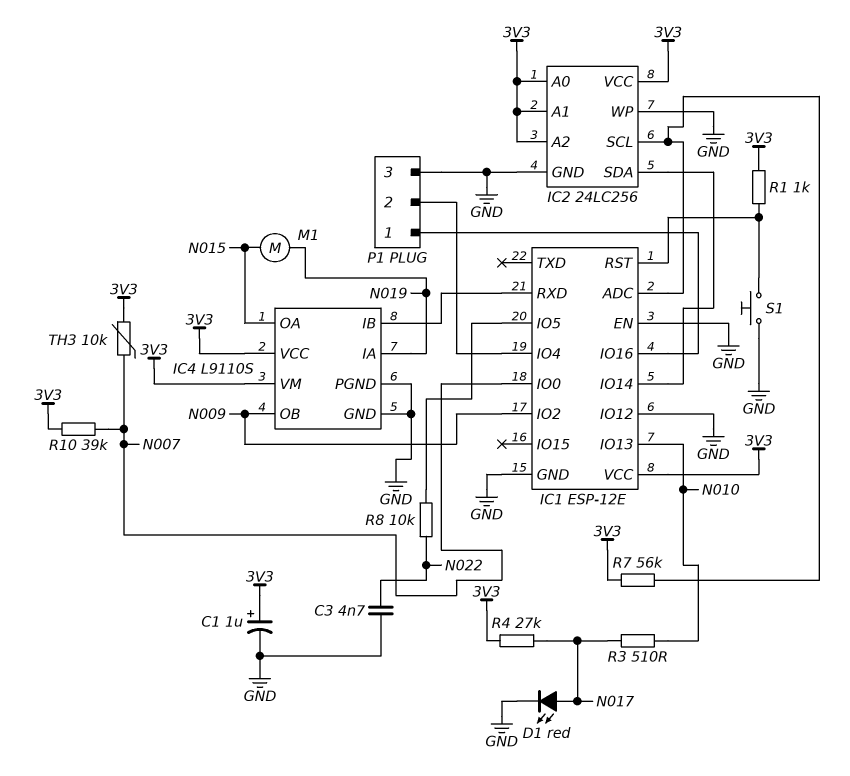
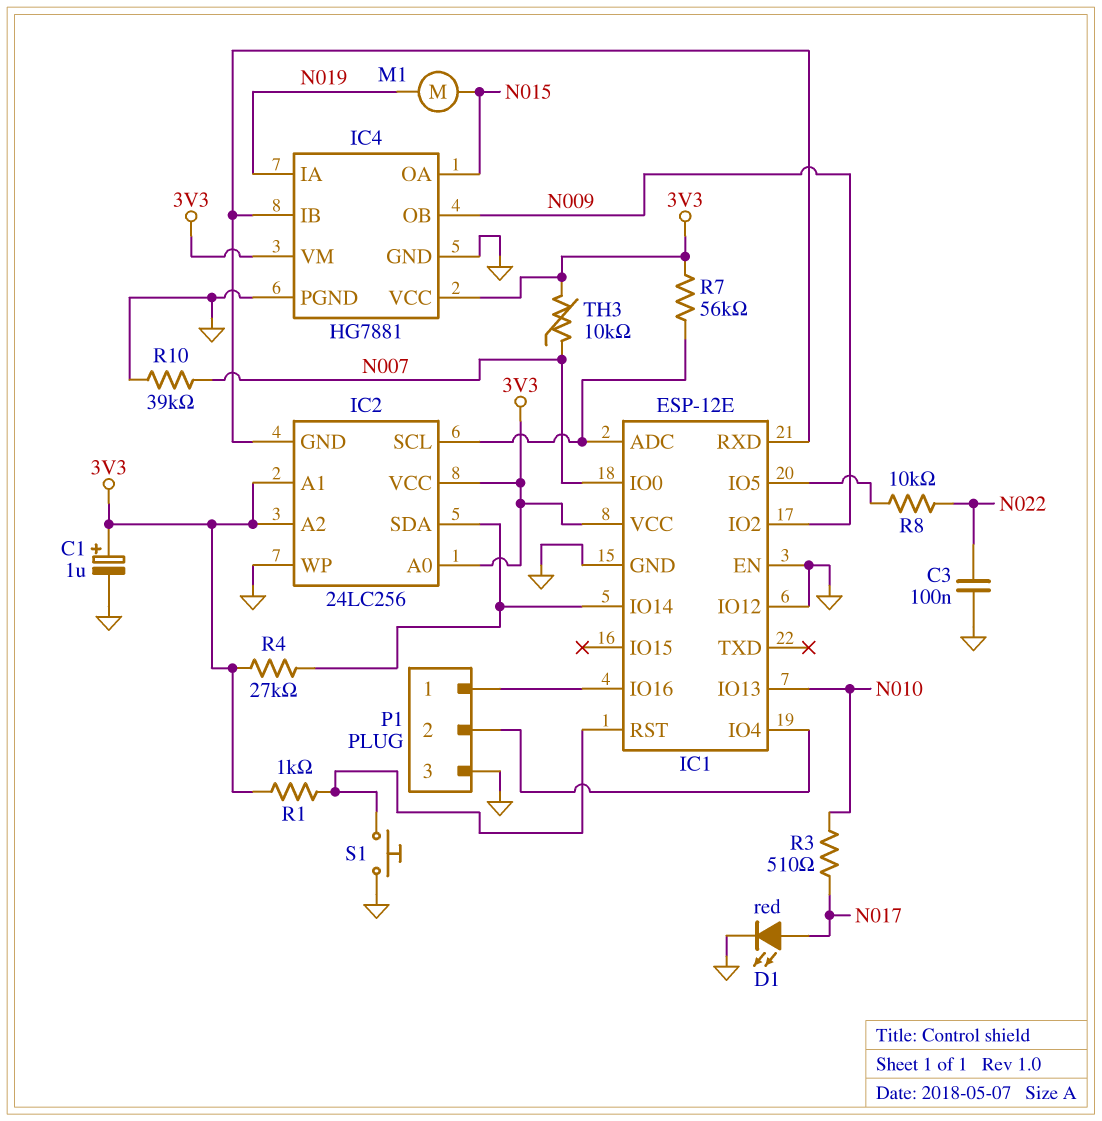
C3: 4.7nF (GND, N022) -> 100nF (GND, N022)
IC2 pin GND: GND -> IC1/RXD
IC4: L9110S -> HG7881
R4: 27k (3V3, N017) -> 27k (3V3, IC1/IO14)
R10: 39k (3V3, N007) -> 39k (GND, N007)

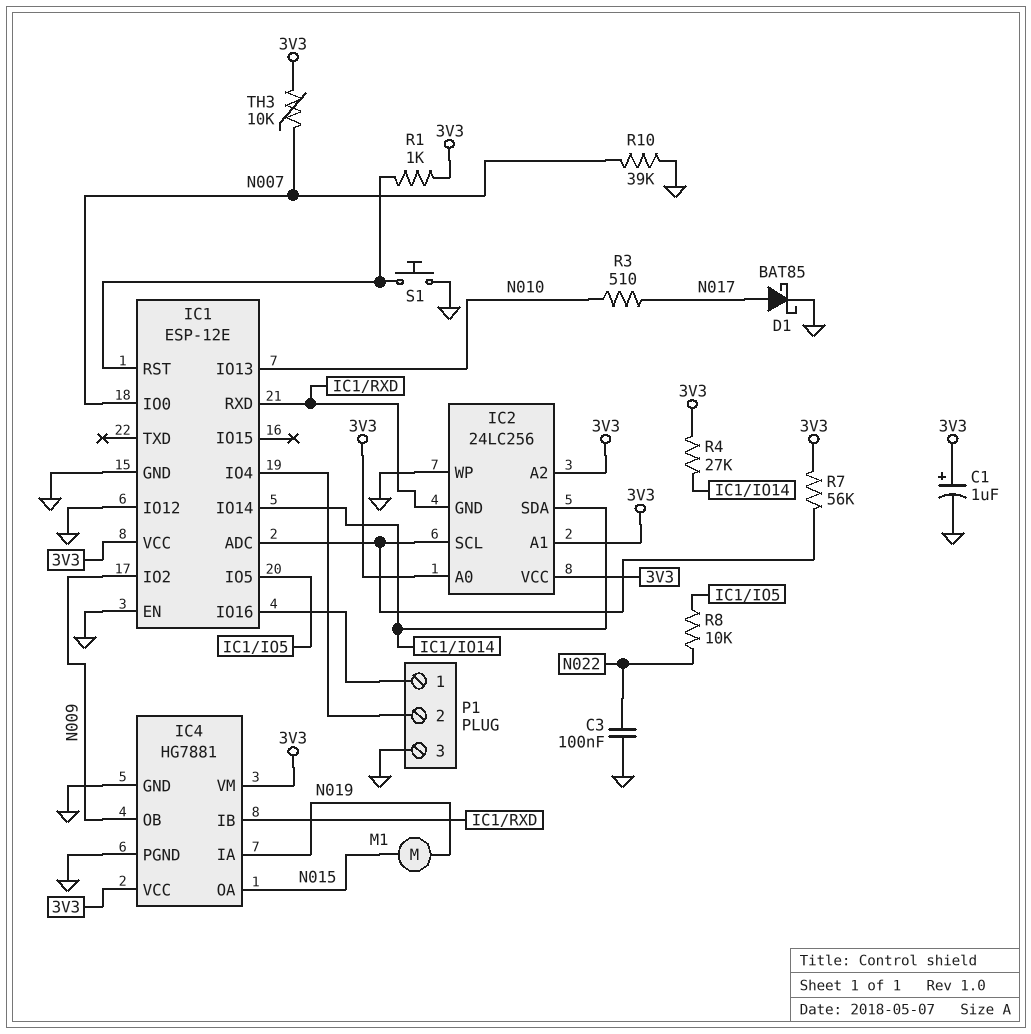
D1: LED red (A N017, K GND) -> schottky BAT85 (A N017, K GND)

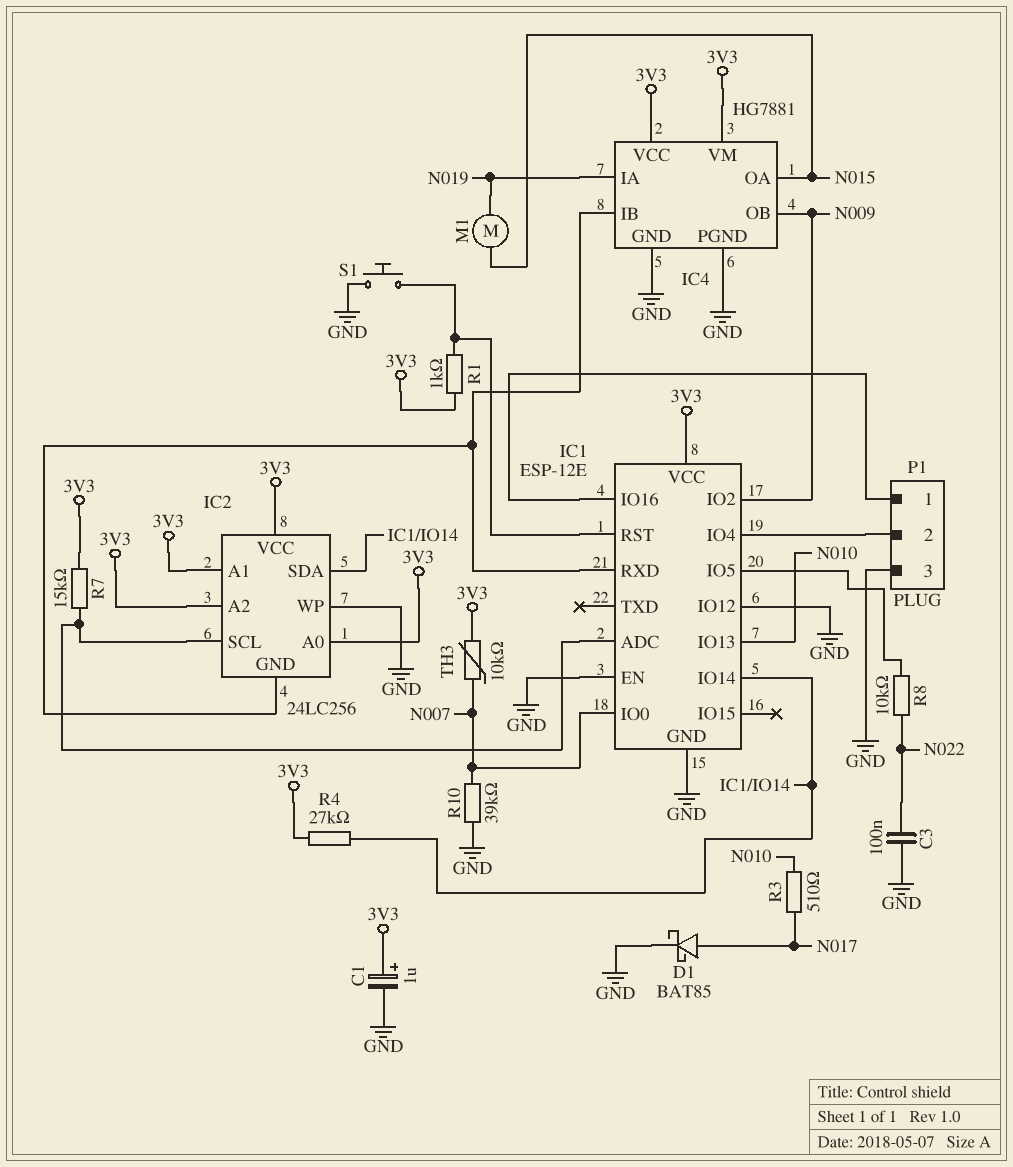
R7: 56k (3V3, IC1/ADC) -> 15k (3V3, IC1/ADC)

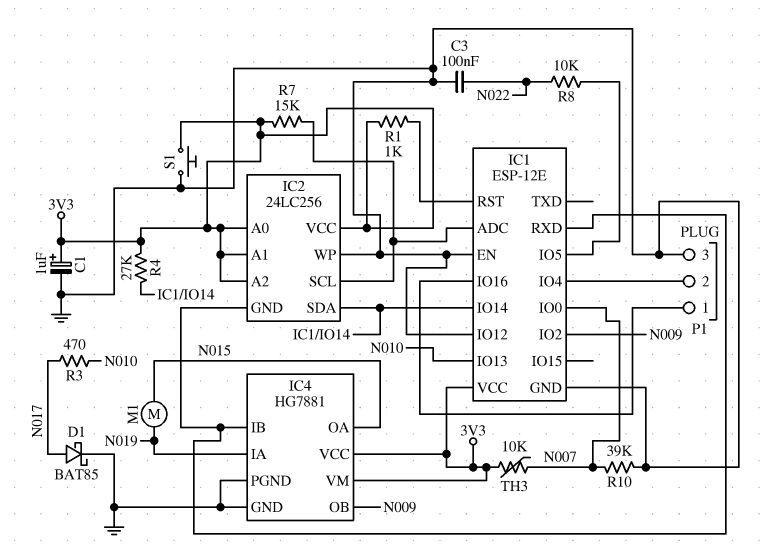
R3: 510 (N010, N017) -> 470 (N010, N017)
S1: button (GND, IC1/RST) -> button (3V3, GND)

